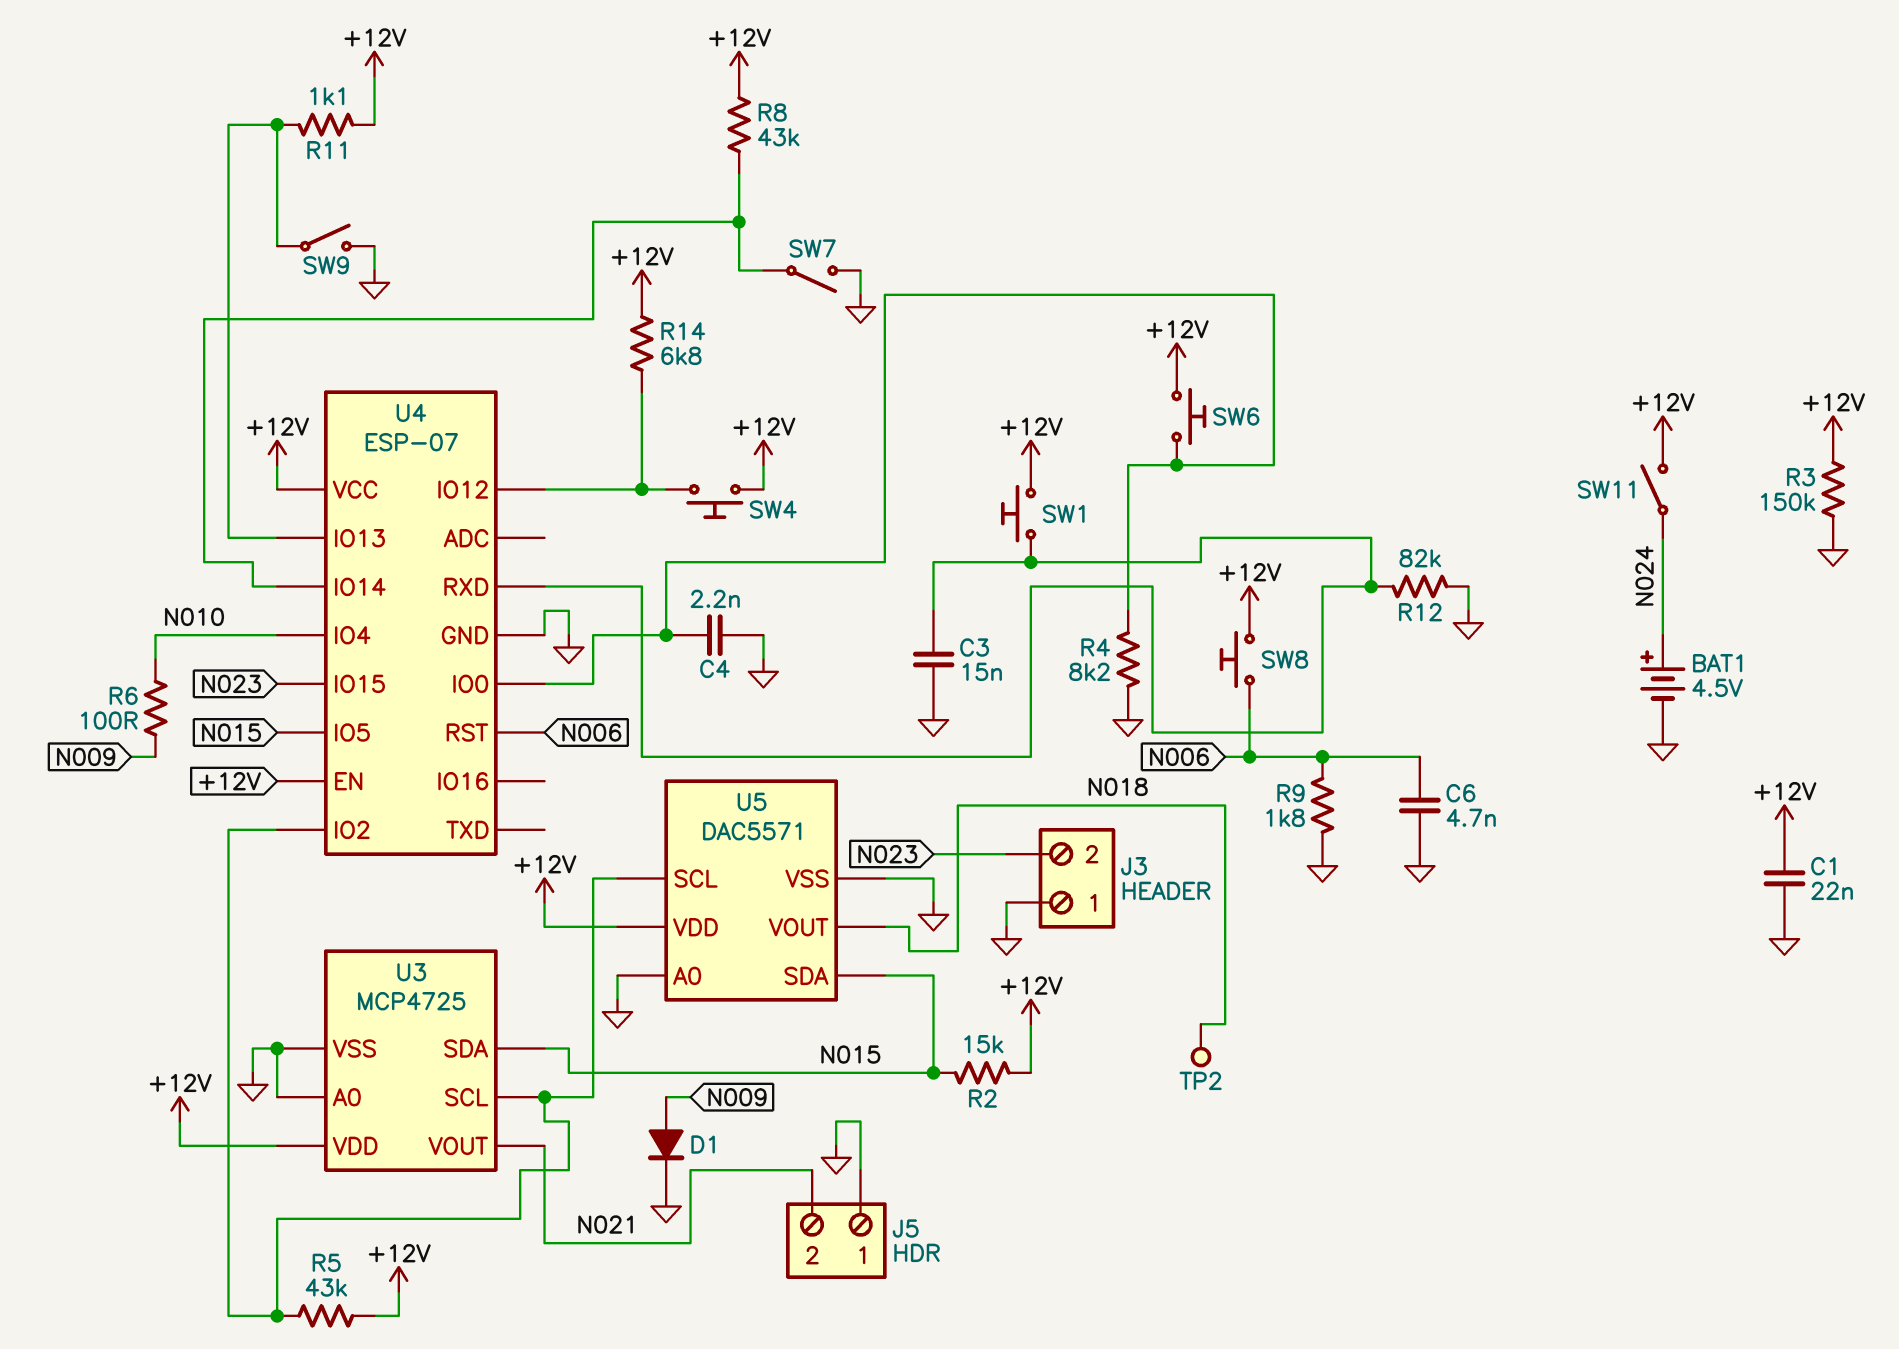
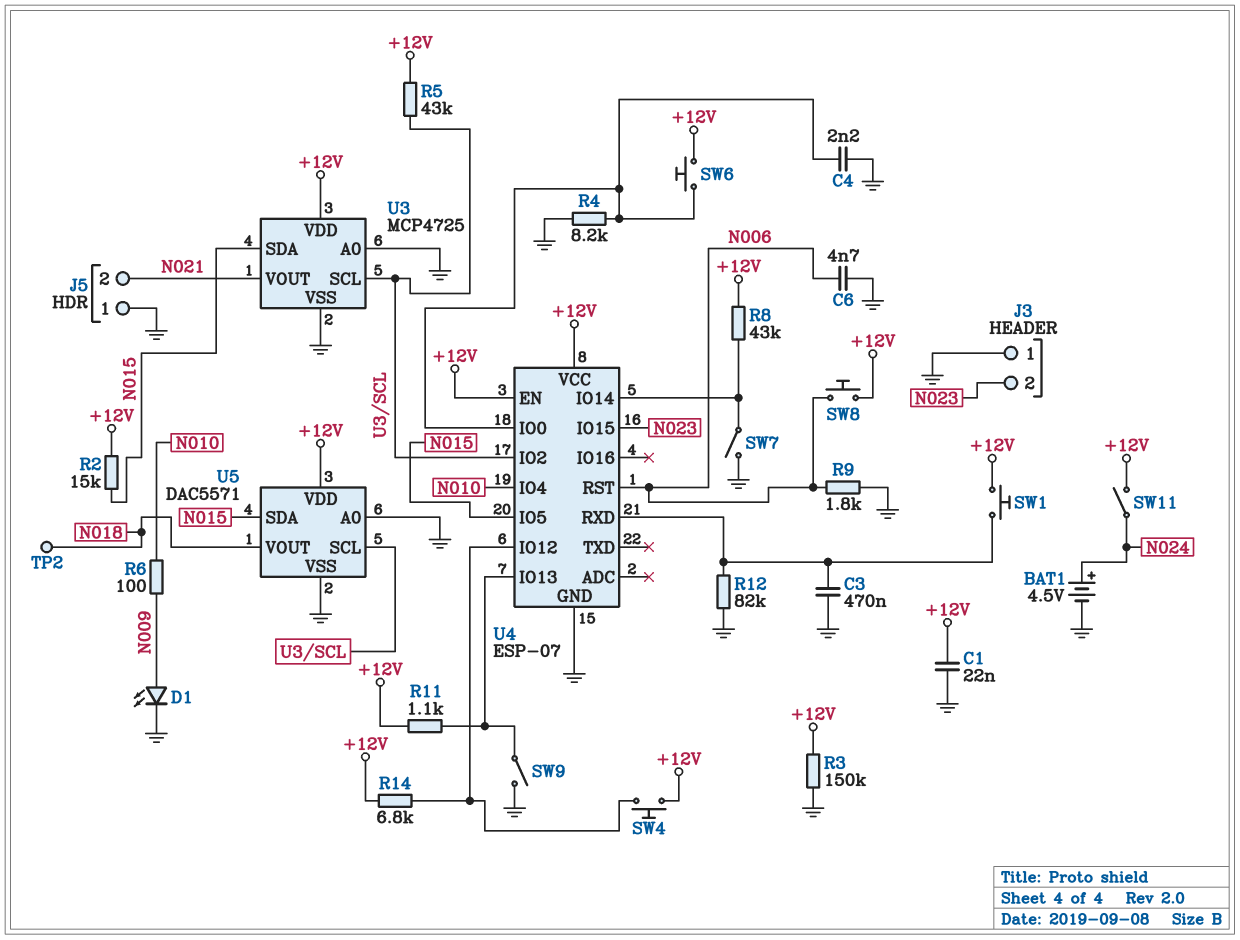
C3: 15nF (GND, U4/RXD) -> 470nF (GND, U4/RXD)
D1: diode (A N009, K GND) -> LED (A N009, K GND)

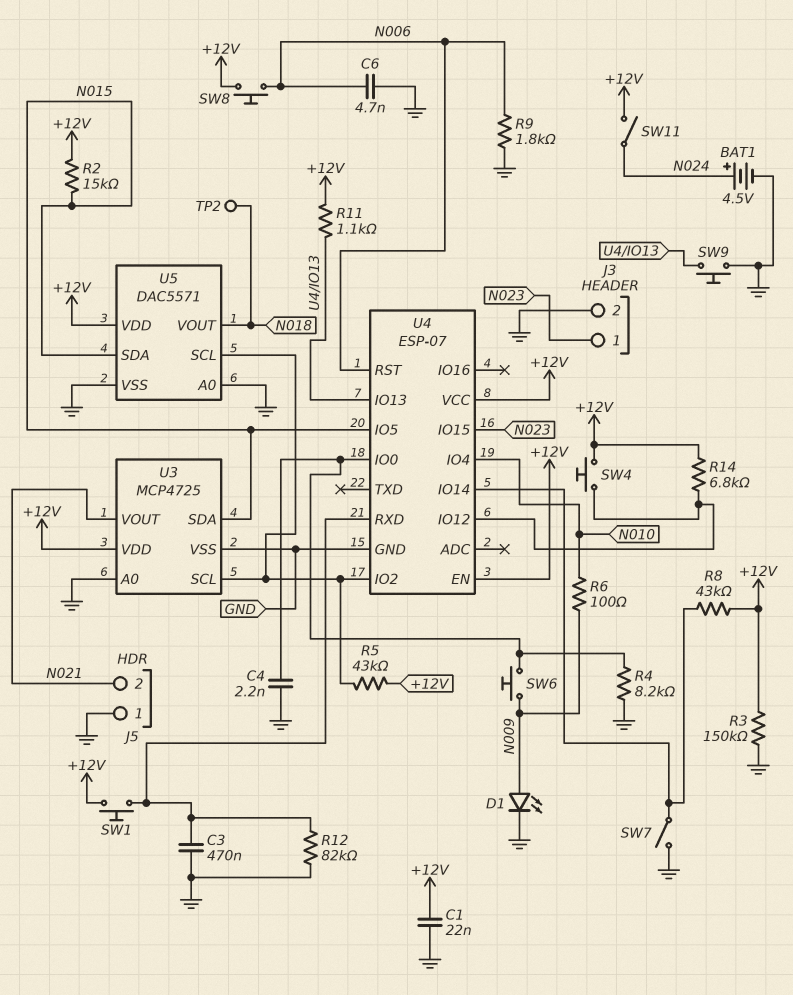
J3 pin 1: GND -> N023
J3 pin 2: N023 -> GND
SW6: button (+12V, U4/IO0) -> button (N009, U4/IO0)
SW9: switch (GND, U4/IO13) -> button (GND, U4/IO13)

